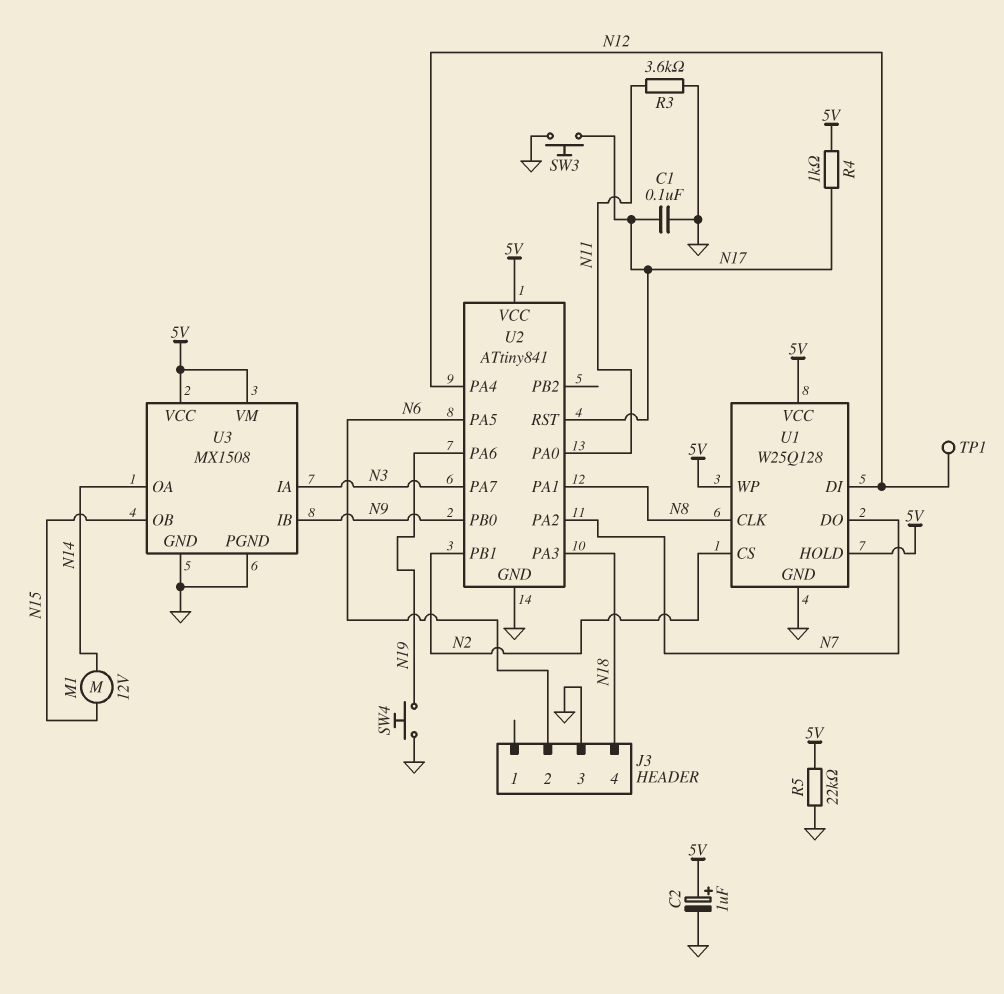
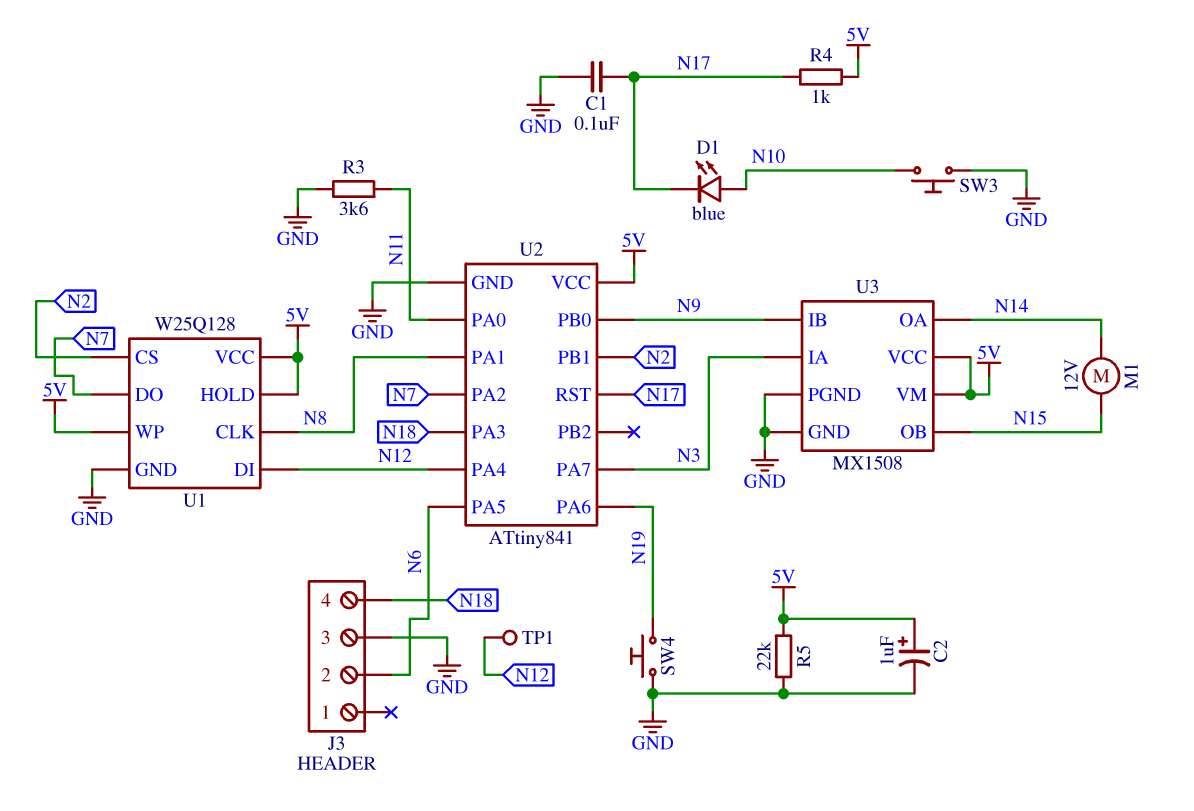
D1: none -> LED blue (A N10, K N17)
SW3: button (GND, N17) -> button (GND, N10)

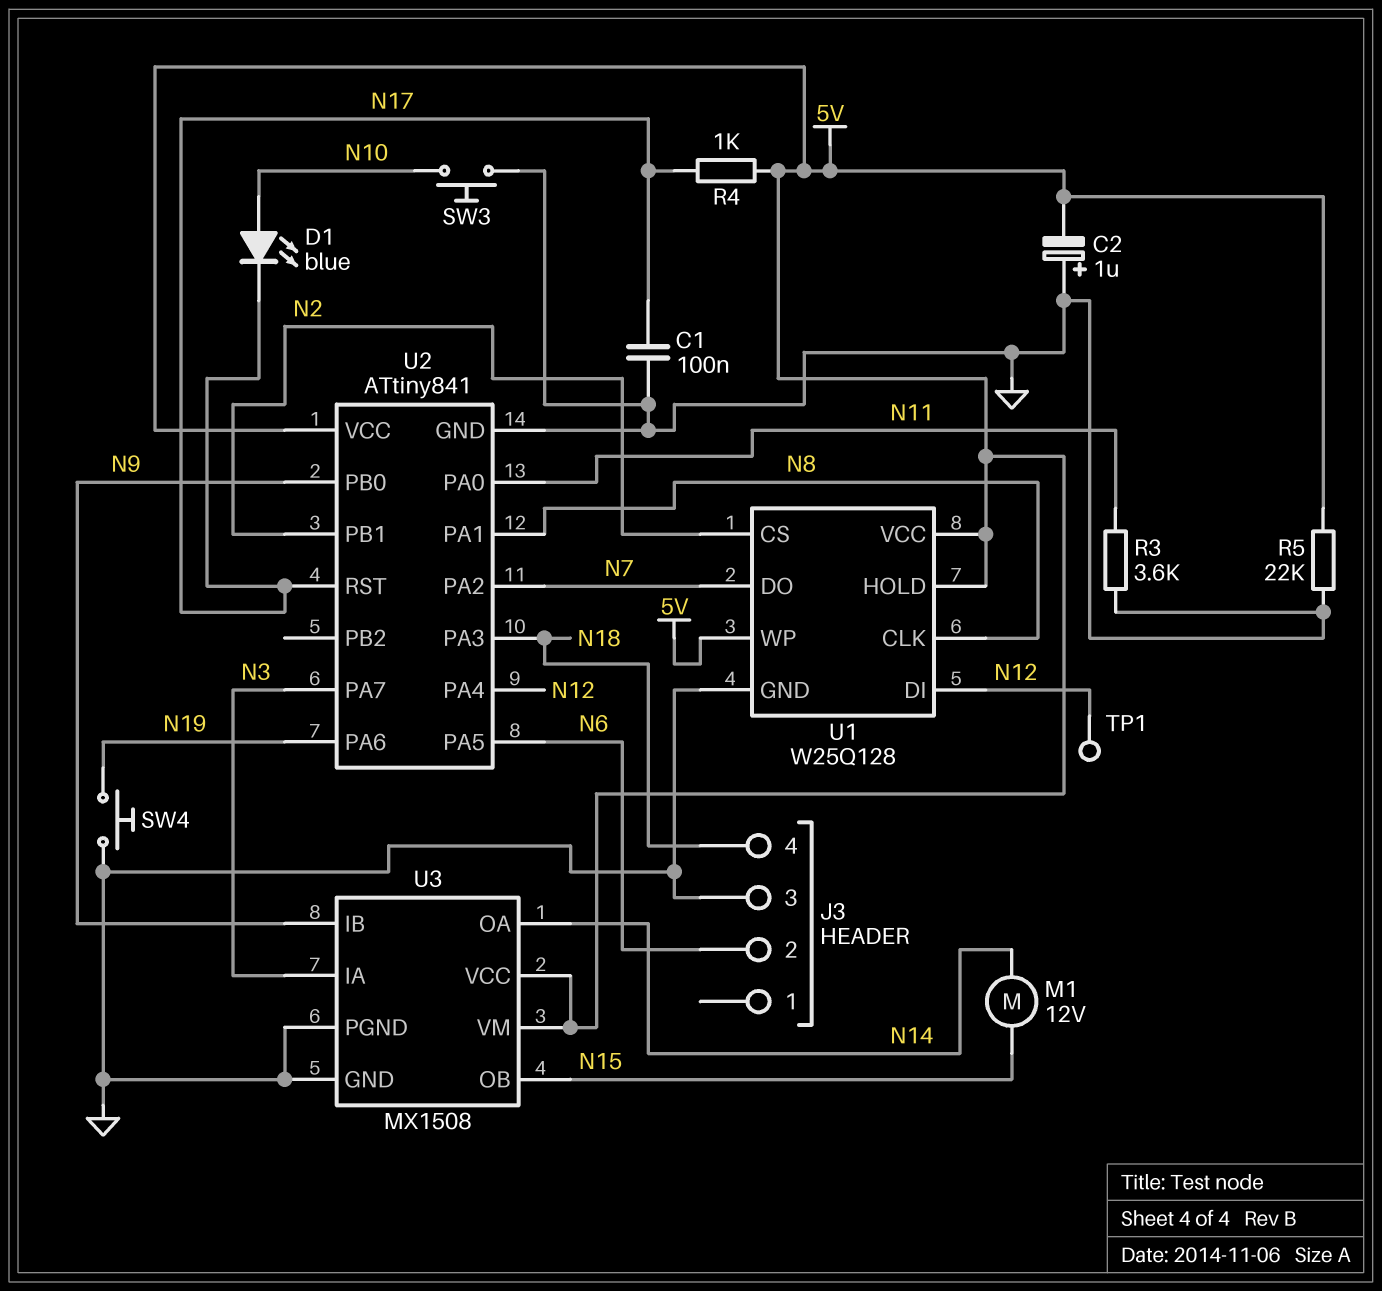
C2: 1uF (plus 5V, minus GND) -> 1uF (plus GND, minus 5V)

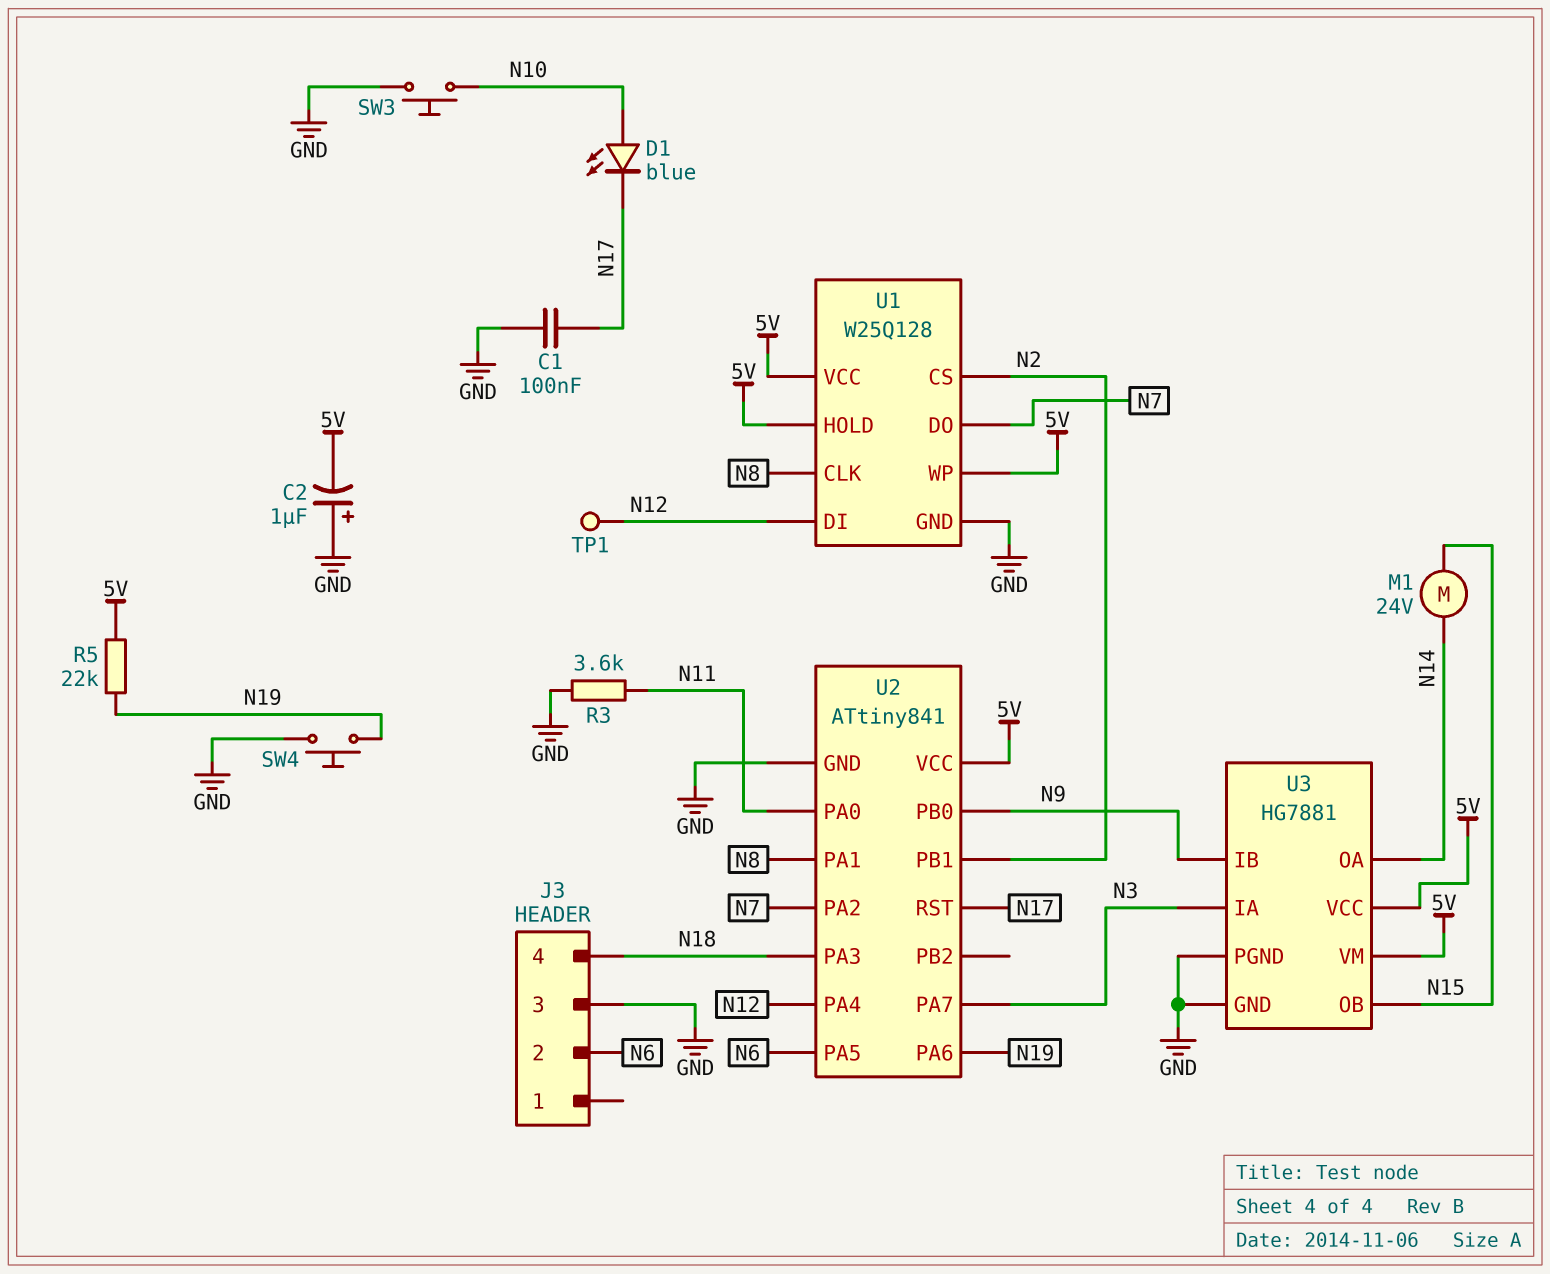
M1: motor 12V (N14, N15) -> motor 24V (N14, N15)
R4: 1k (5V, N17) -> none
R5: 22k (5V, GND) -> 22k (5V, N19)
U3: MX1508 -> HG7881

